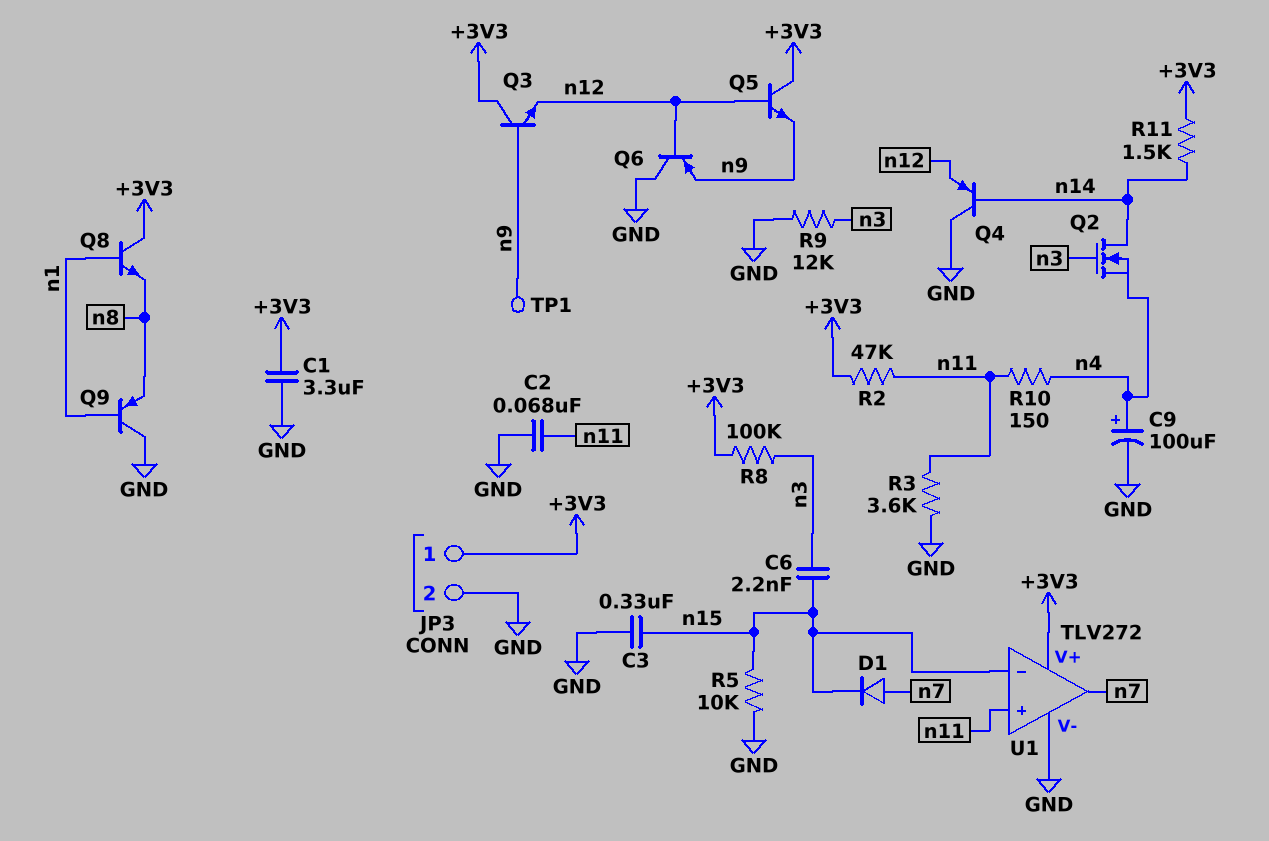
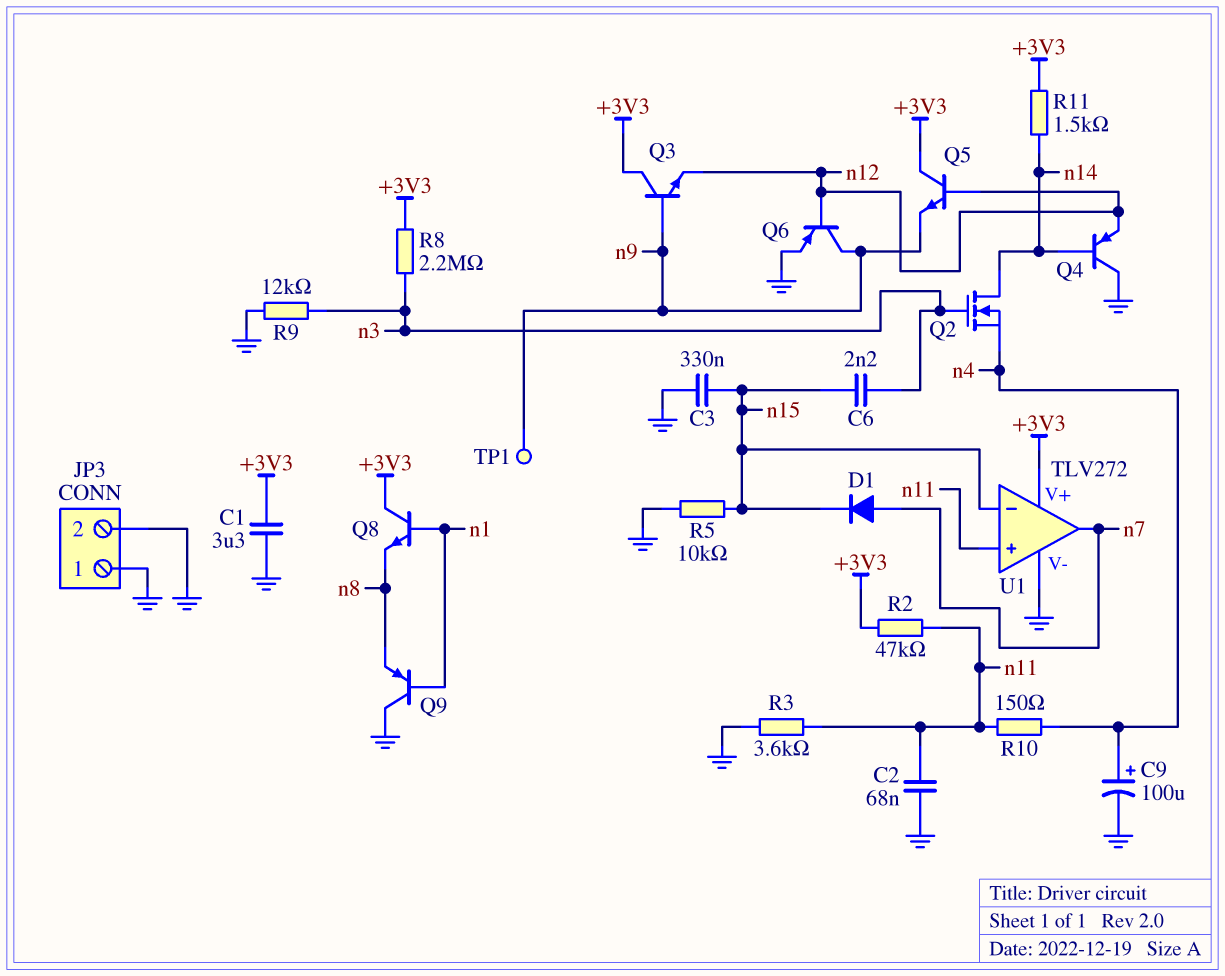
JP3 pin 1: +3V3 -> GND
Q6: PNP (B n12, C GND, E n9) -> PNP (B n12, C n9, E GND)
R8: 100k (+3V3, n3) -> 2.2M (+3V3, n3)

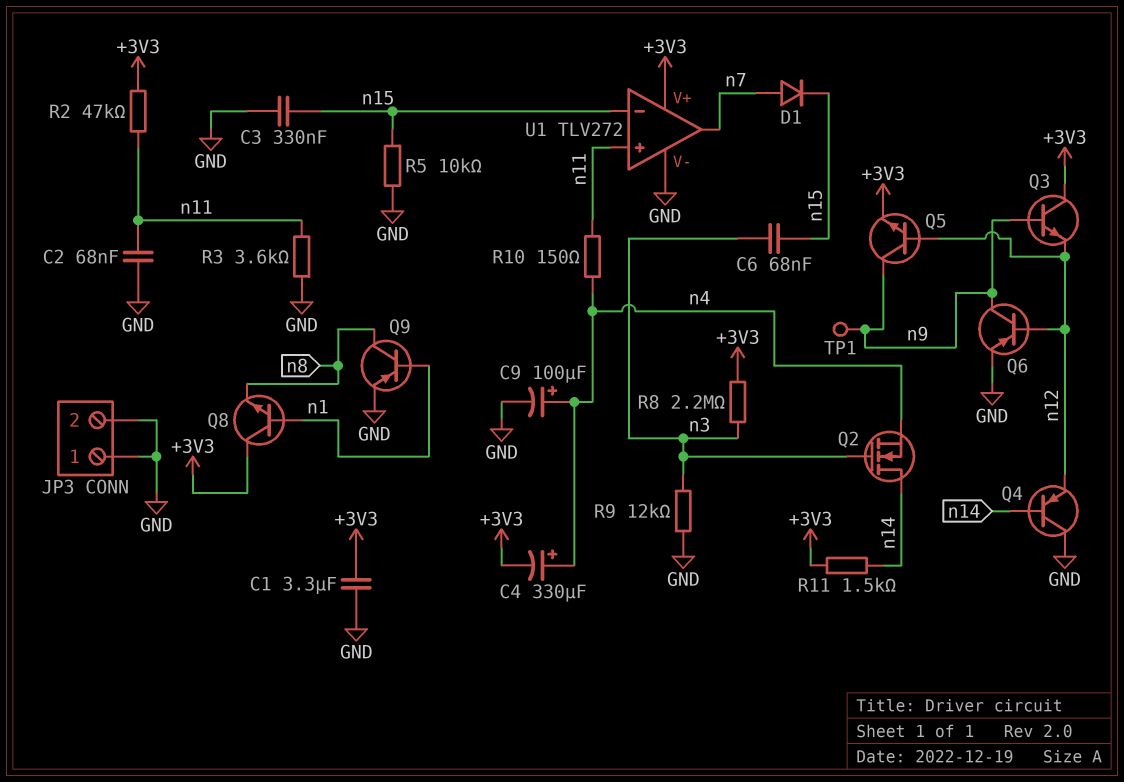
C4: none -> 330uF (plus n4, minus +3V3)
C6: 2.2nF (n3, n15) -> 68nF (n3, n15)
Q5: NPN (B n12, C +3V3, E n9) -> NPN (B n12, C n9, E +3V3)
Q9: PNP (B n1, C GND, E n8) -> PNP (B n1, C n8, E GND)

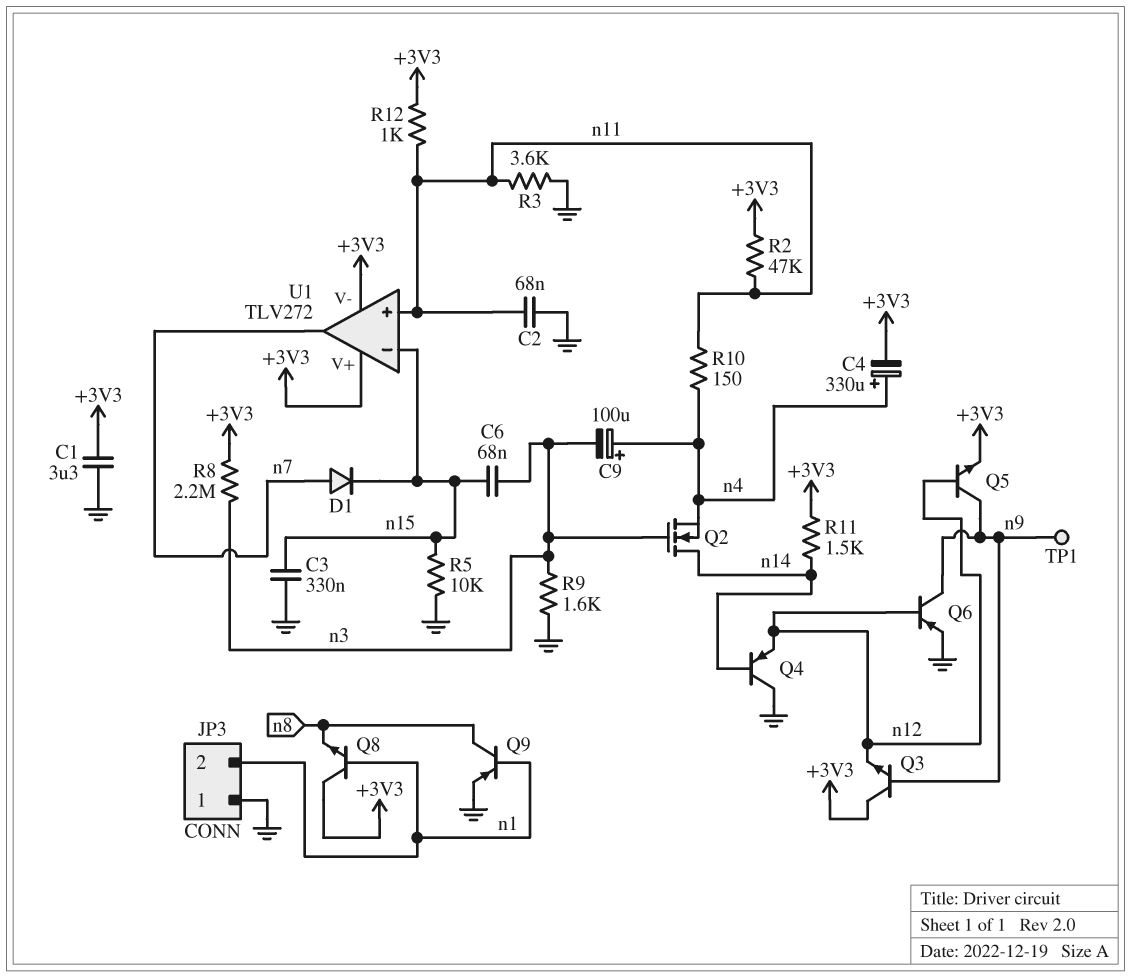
C9: 100uF (plus n4, minus GND) -> 100uF (plus n4, minus n3)
JP3 pin 2: GND -> n1
R9: 12k (GND, n3) -> 1.6k (GND, n3)
R12: none -> 1k (+3V3, n11)
U1 pin V-: GND -> +3V3

